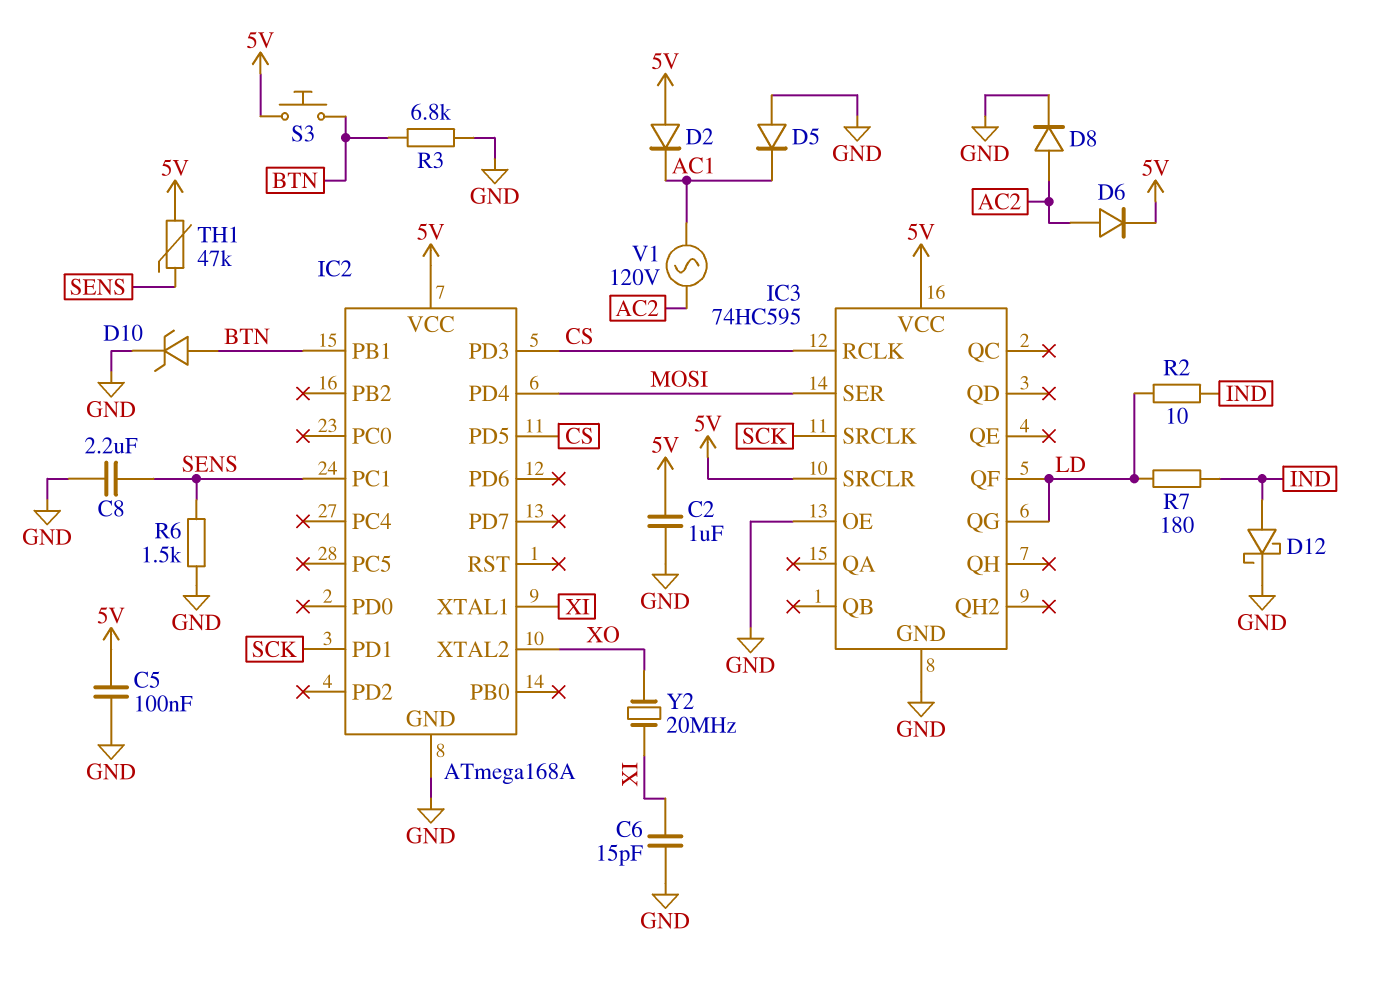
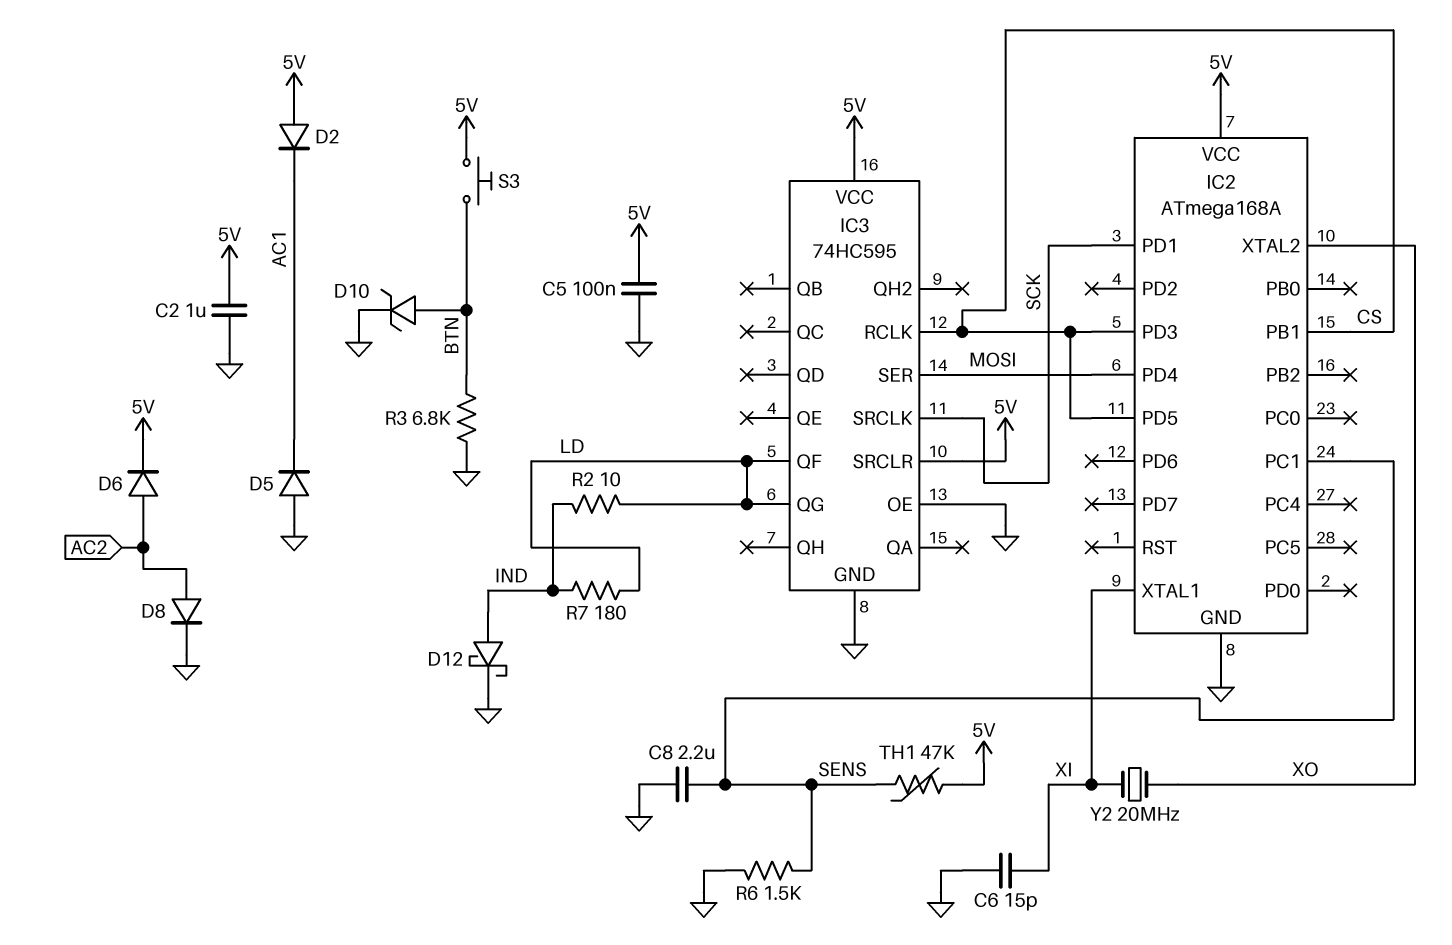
IC2 pin PB1: BTN -> CS
V1: AC 120V (AC1, AC2) -> none

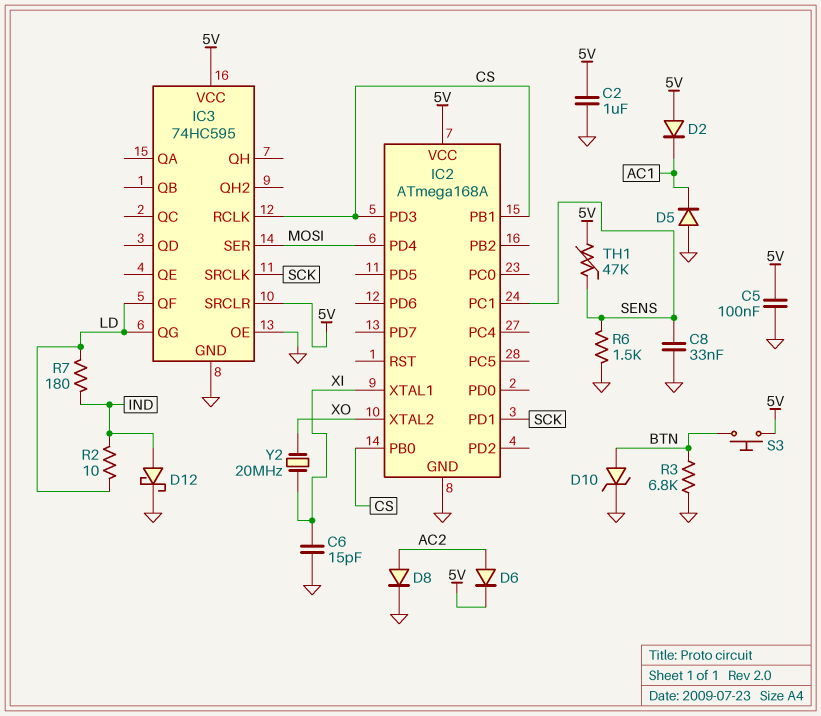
C8: 2.2uF (GND, SENS) -> 33nF (GND, SENS)
IC2 pin PB0: none -> CS
IC2 pin PD5: CS -> none

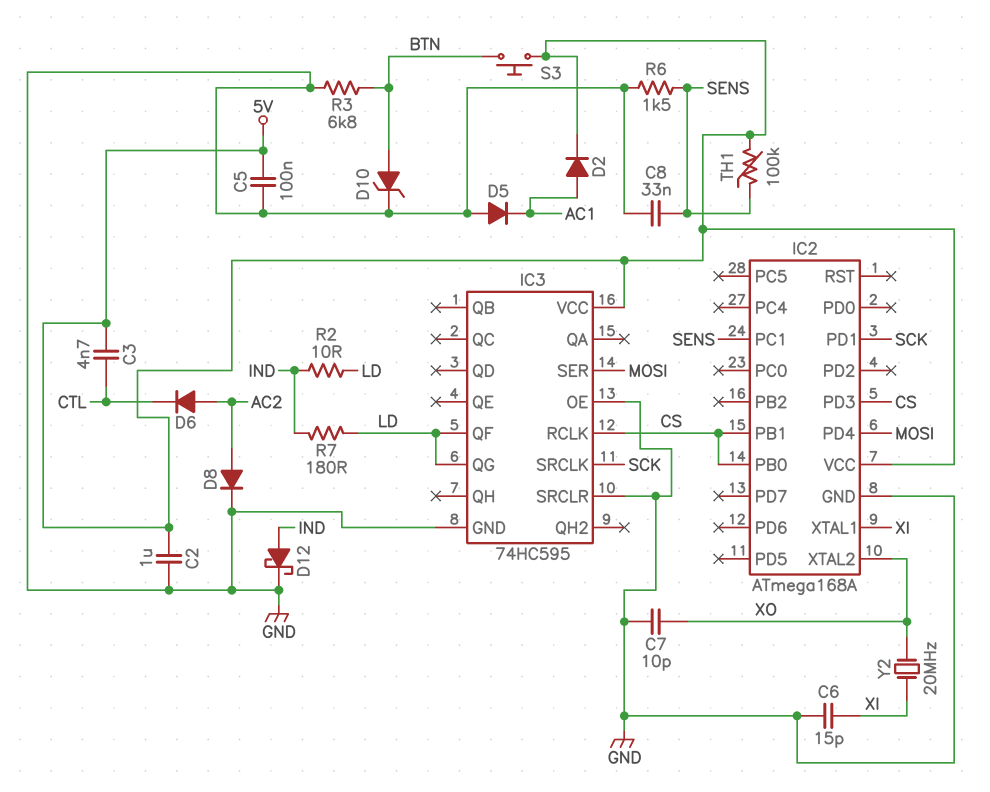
C3: none -> 4.7nF (5V, CTL)
C7: none -> 10pF (GND, XO)
D2: diode (A 5V, K AC1) -> diode (A AC1, K 5V)
D6: diode (A AC2, K 5V) -> diode (A AC2, K CTL)
IC3 pin SRCLR: 5V -> GND
TH1: 47k (5V, SENS) -> 100k (5V, SENS)

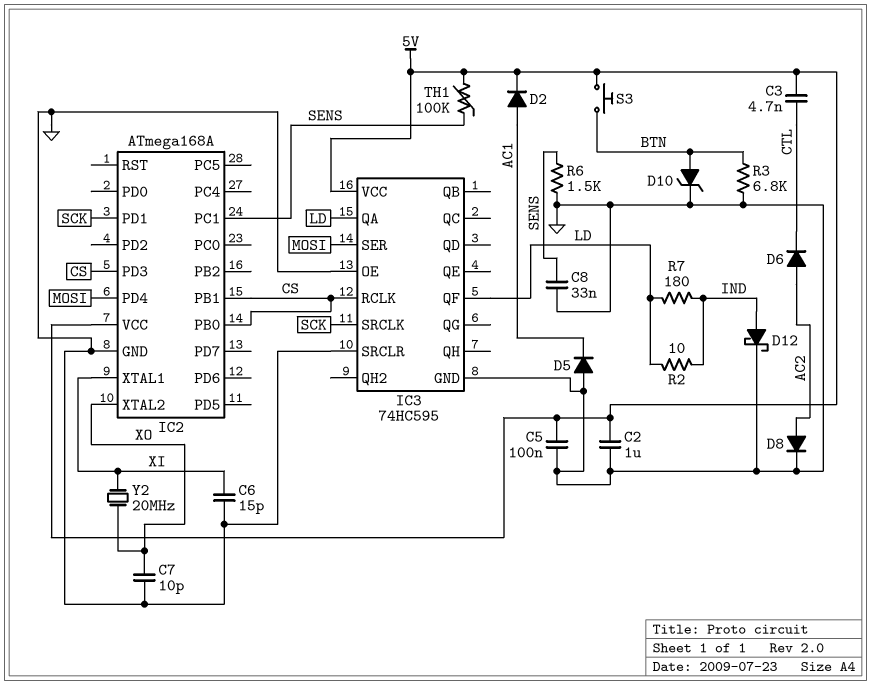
IC3 pin QA: none -> LD
IC3 pin QG: LD -> none

